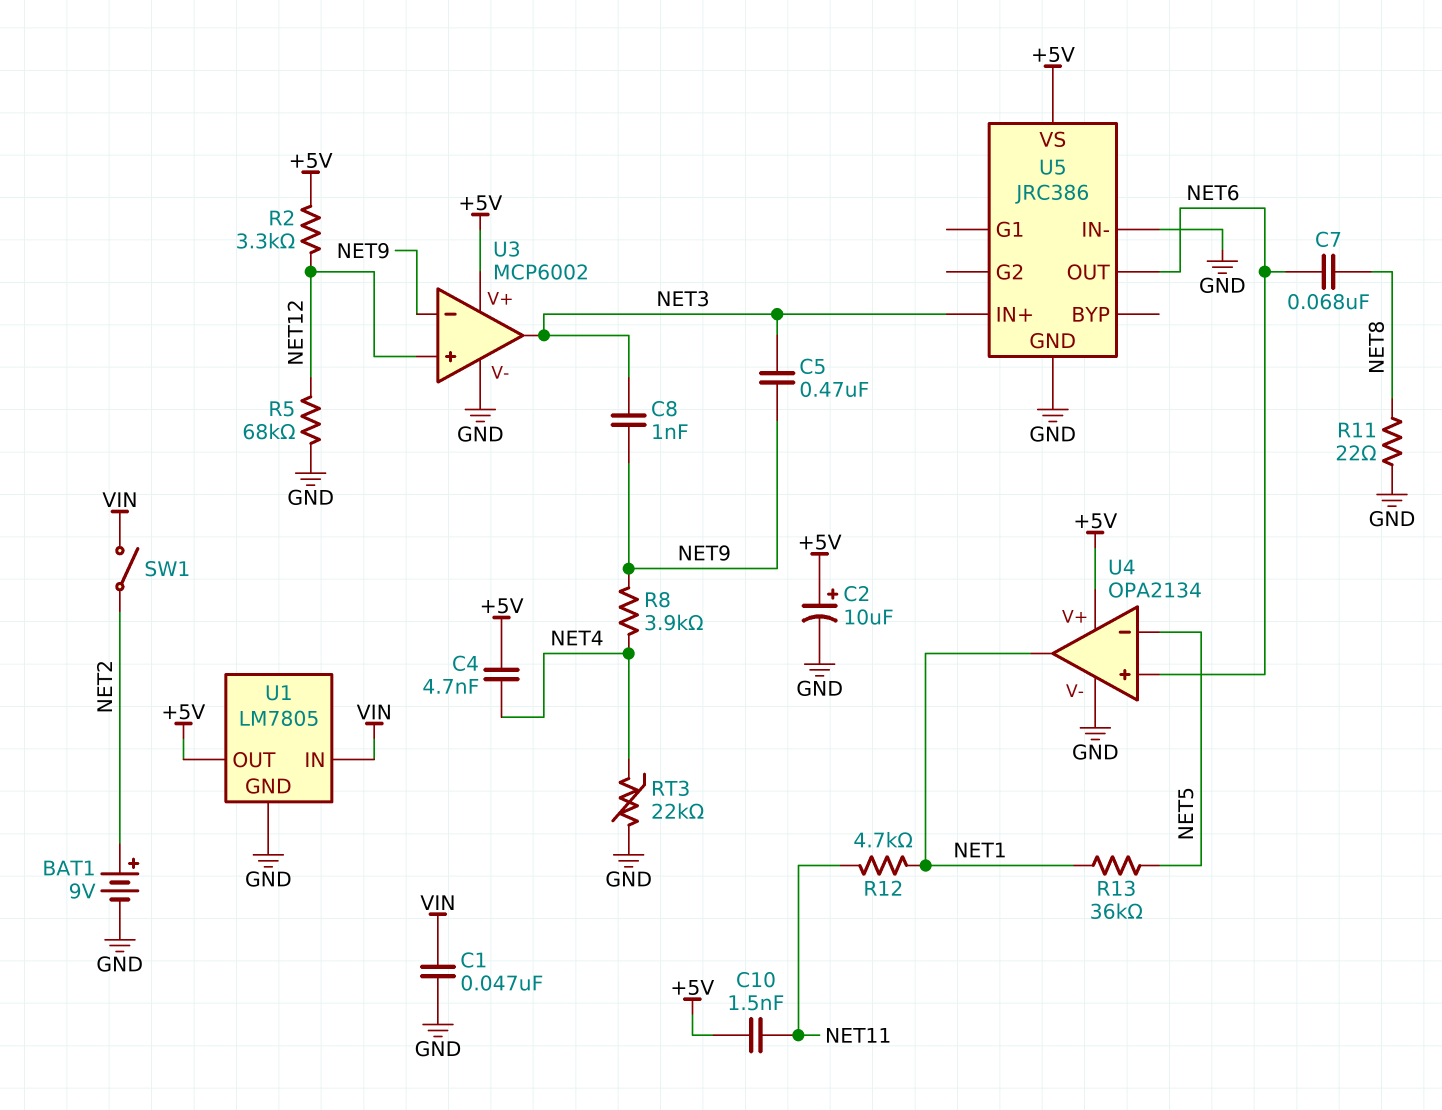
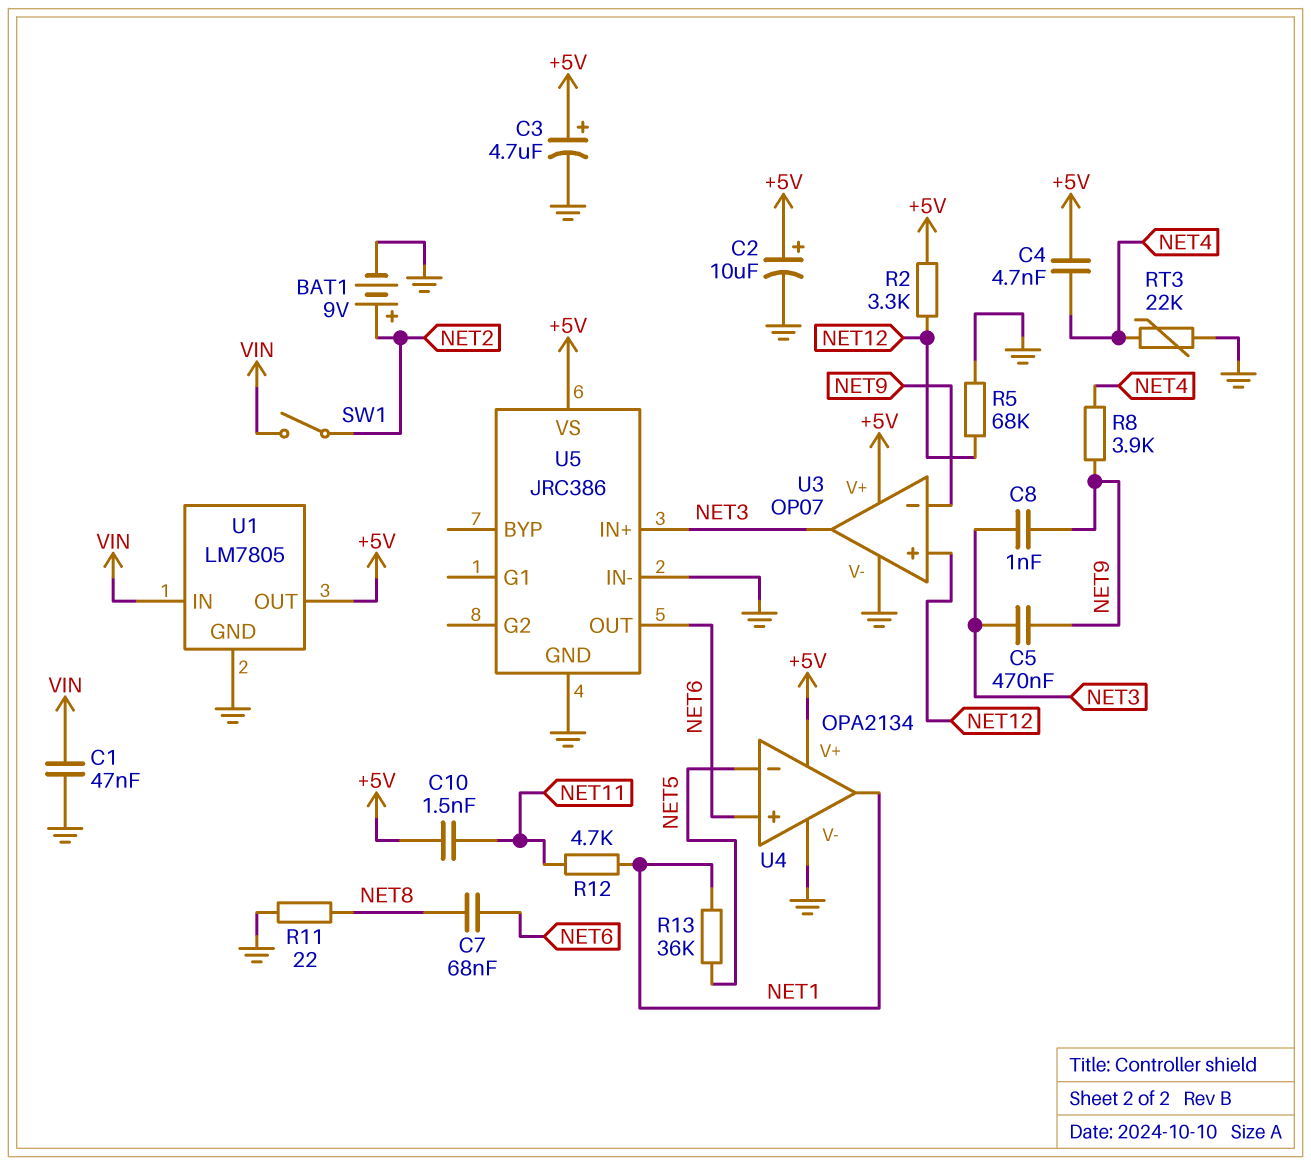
C3: none -> 4.7uF (plus +5V, minus GND)
U3: MCP6002 -> OP07

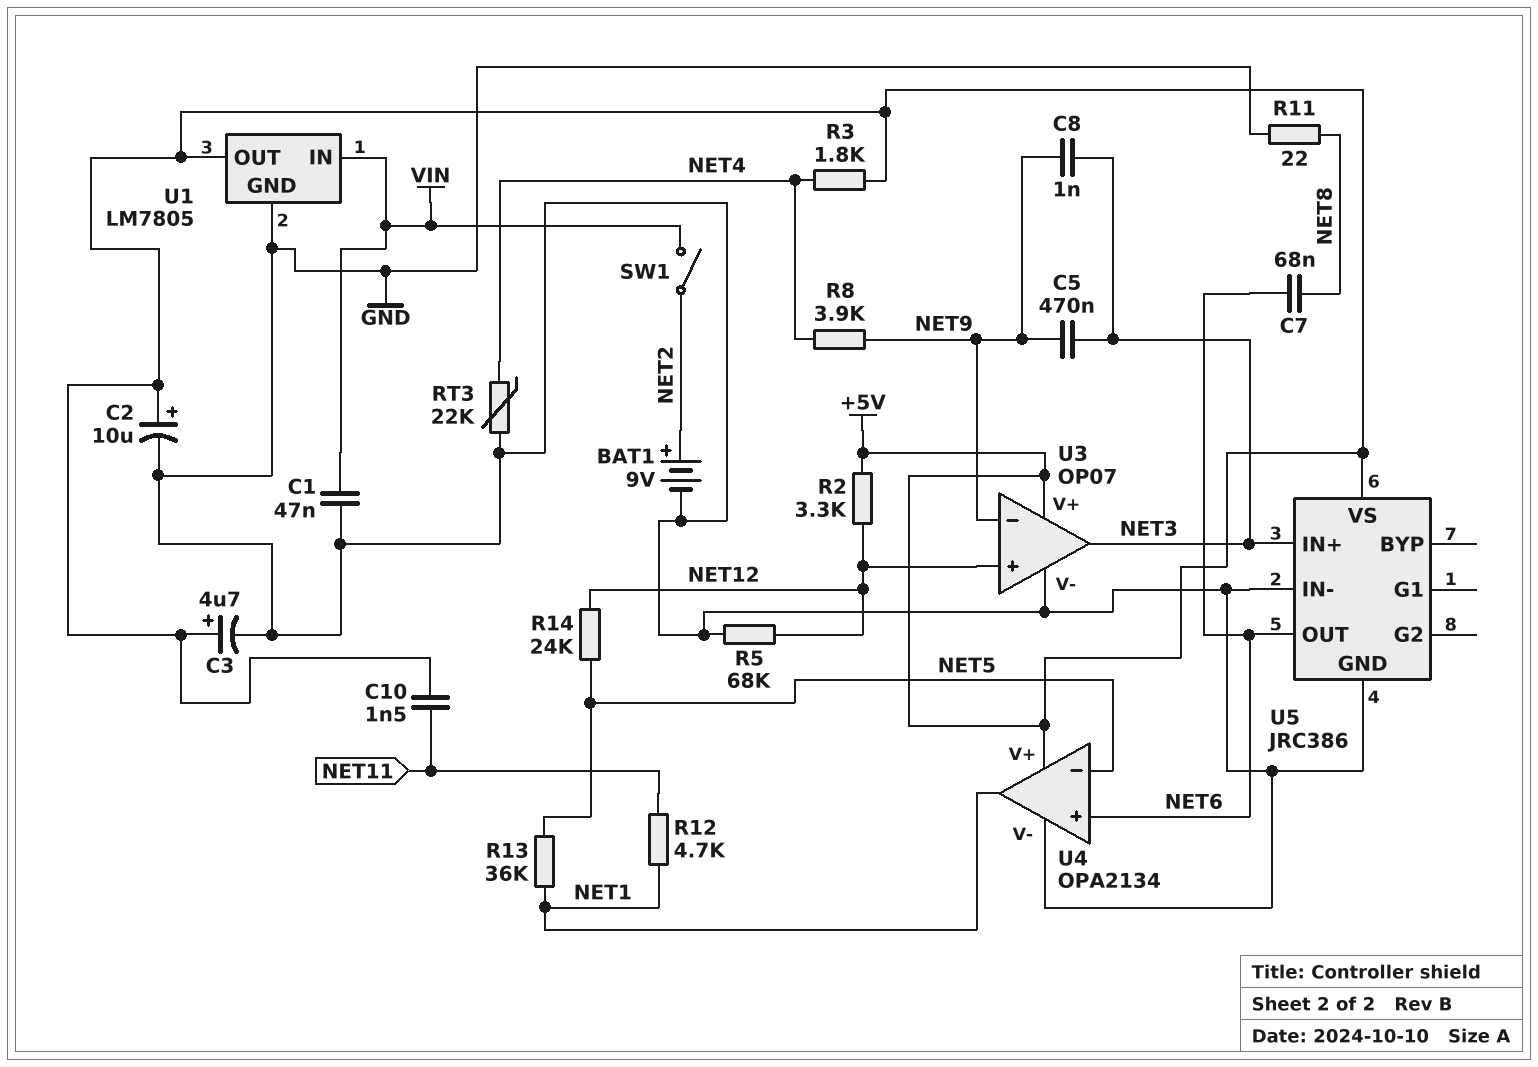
C4: 4.7nF (+5V, NET4) -> none
R3: none -> 1.8k (+5V, NET4)
R14: none -> 24k (NET5, NET12)

